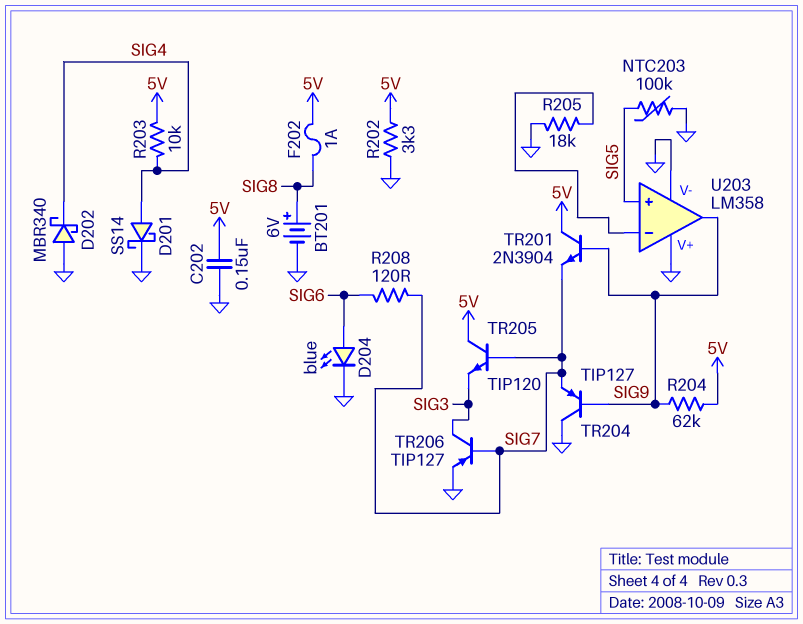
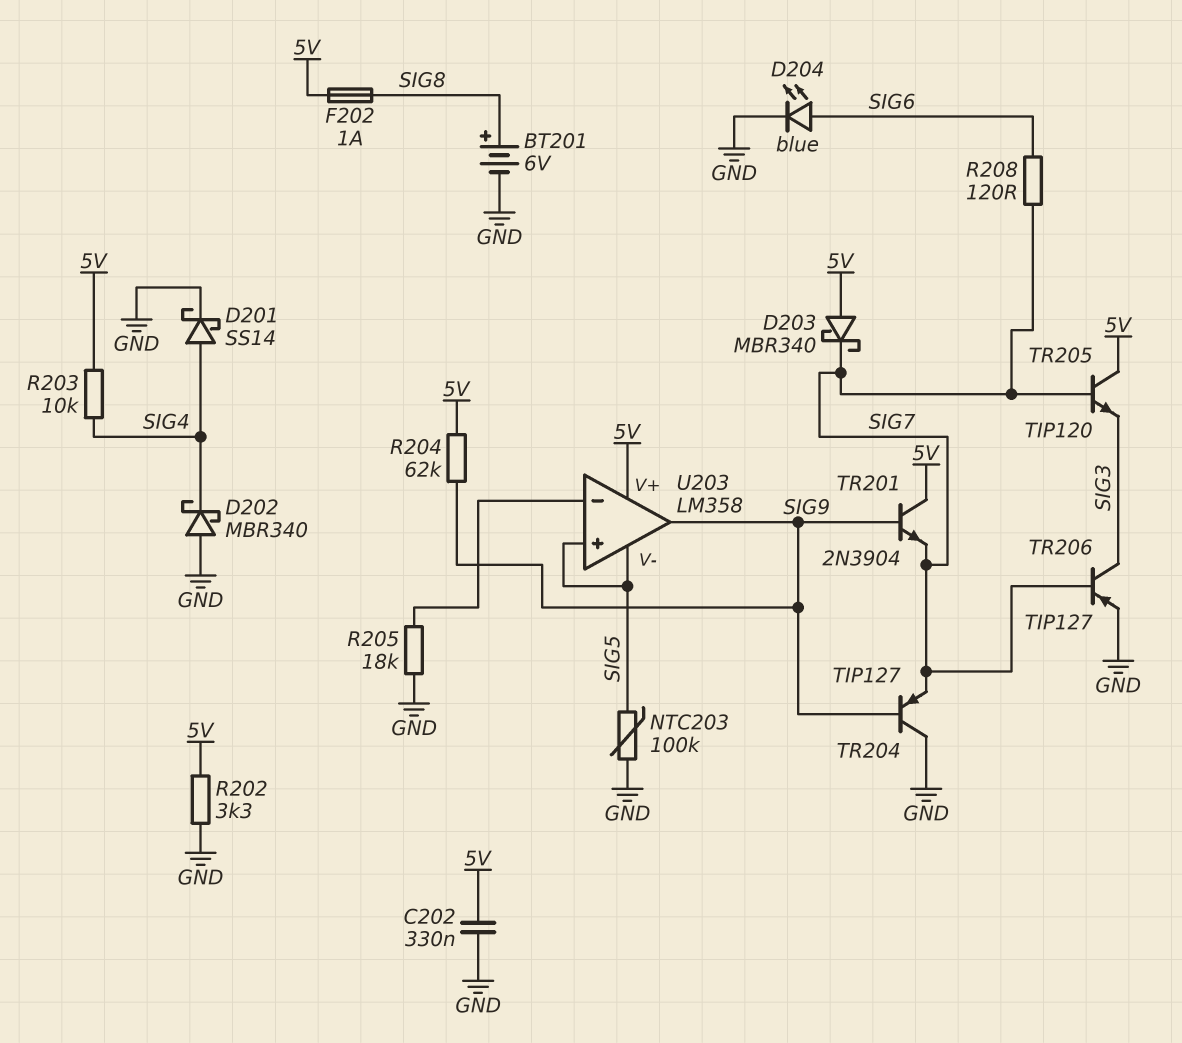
C202: 150nF (5V, GND) -> 330nF (5V, GND)
D203: none -> schottky MBR340 (A 5V, K SIG7)
U203 pin V+: GND -> 5V
U203 pin V-: GND -> SIG5

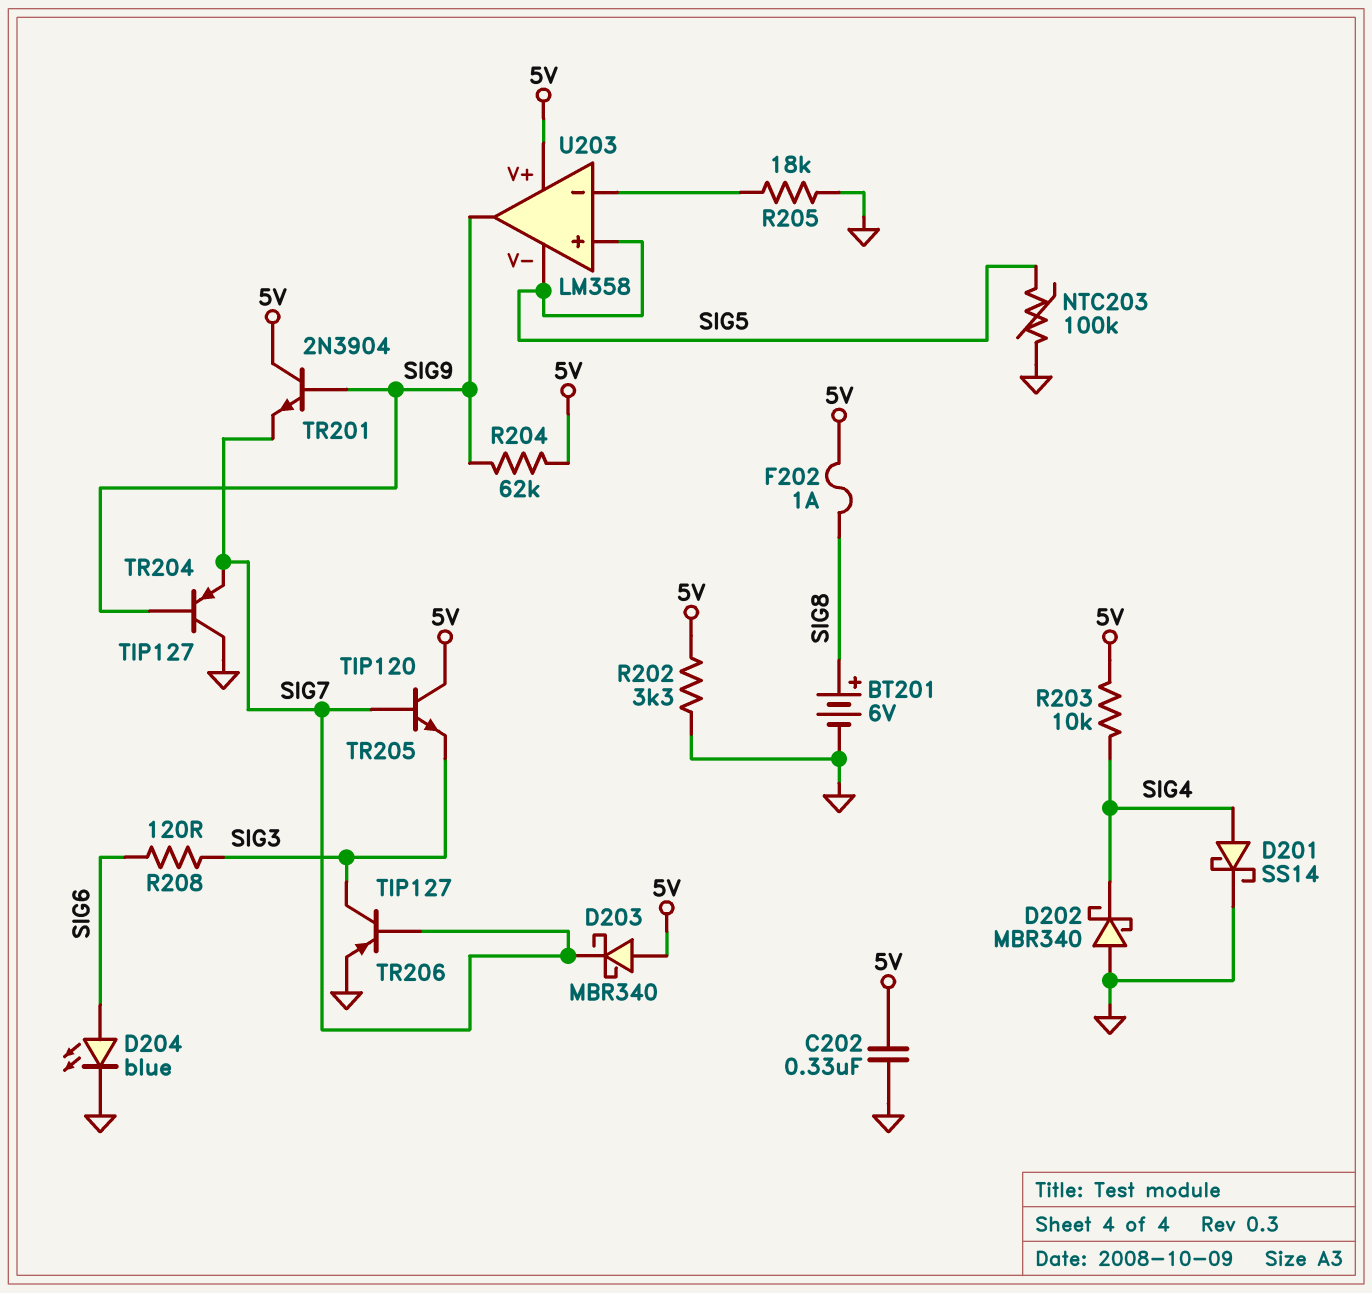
R208: 120 (SIG6, SIG7) -> 120 (SIG3, SIG6)

